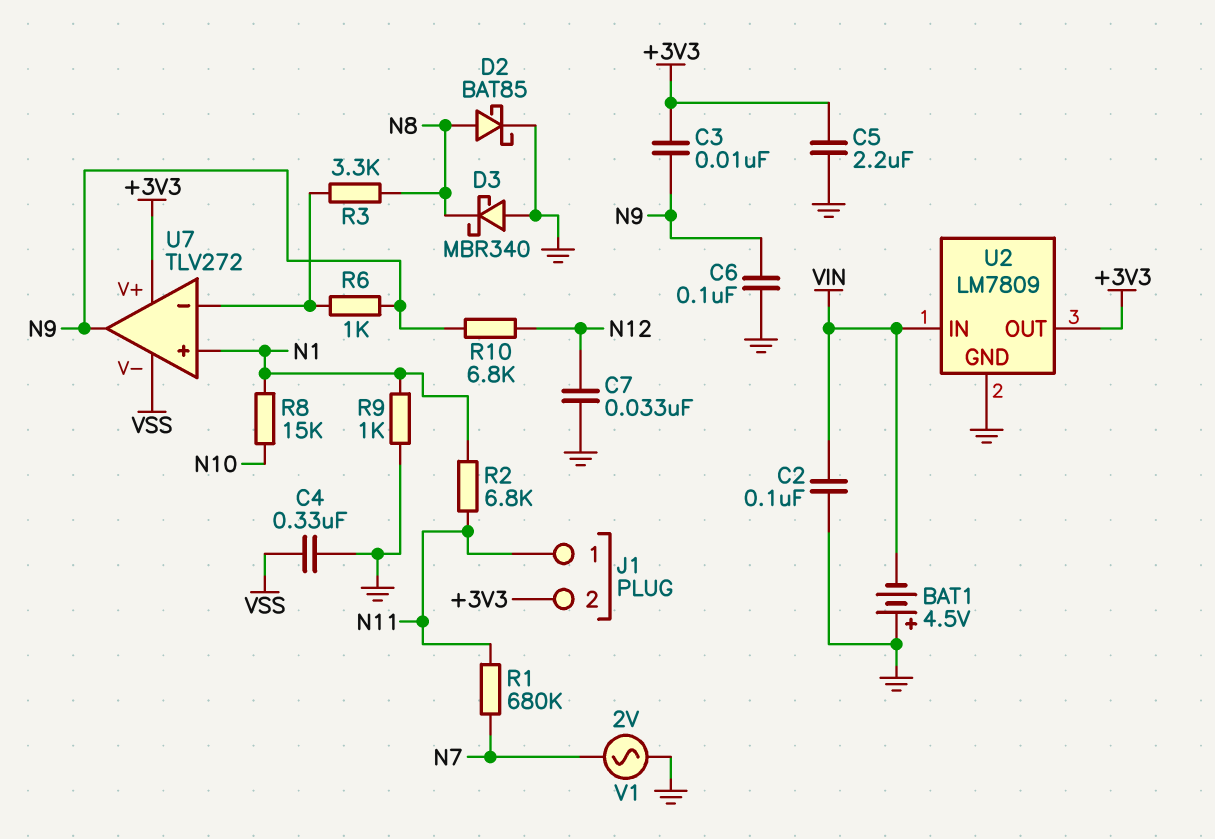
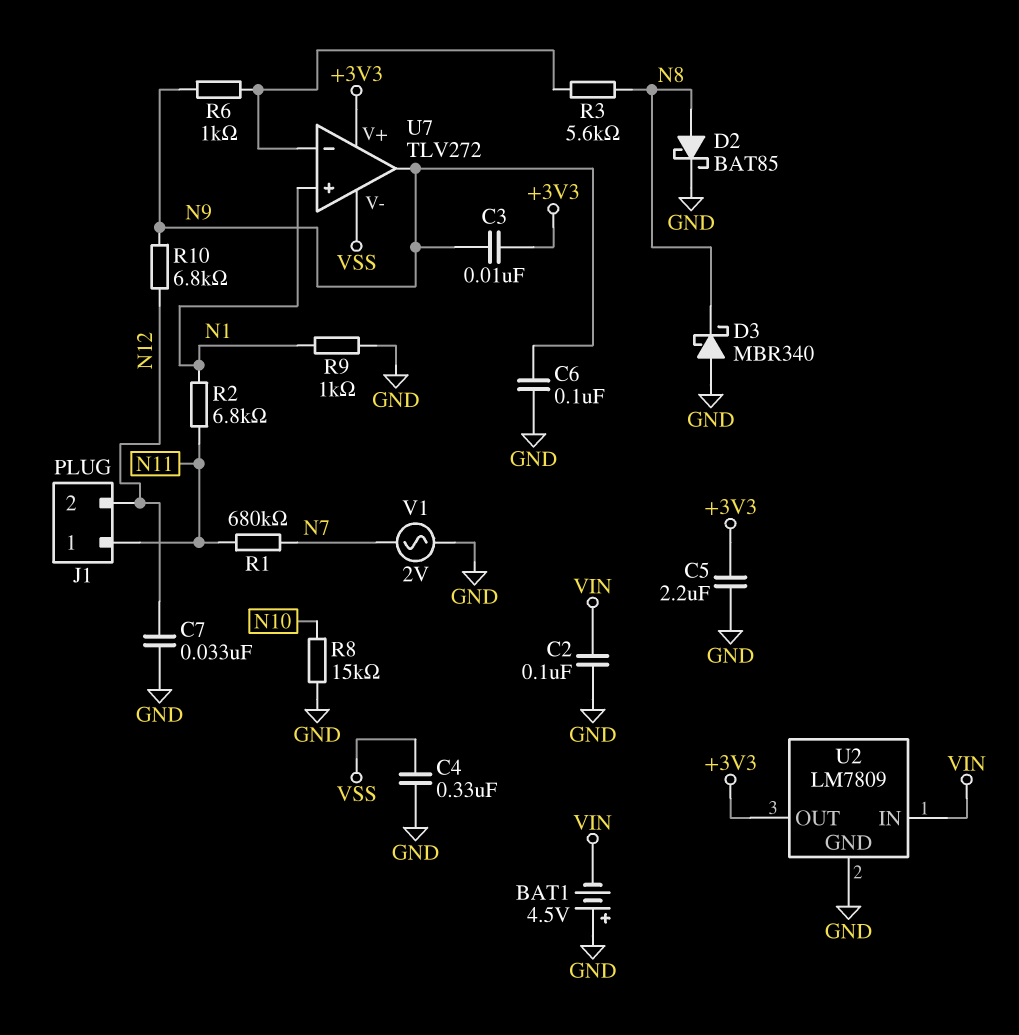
J1 pin 2: +3V3 -> N12
R3: 3.3k (N8, U7/in-) -> 5.6k (N8, U7/in-)
R8: 15k (N1, N10) -> 15k (GND, N10)

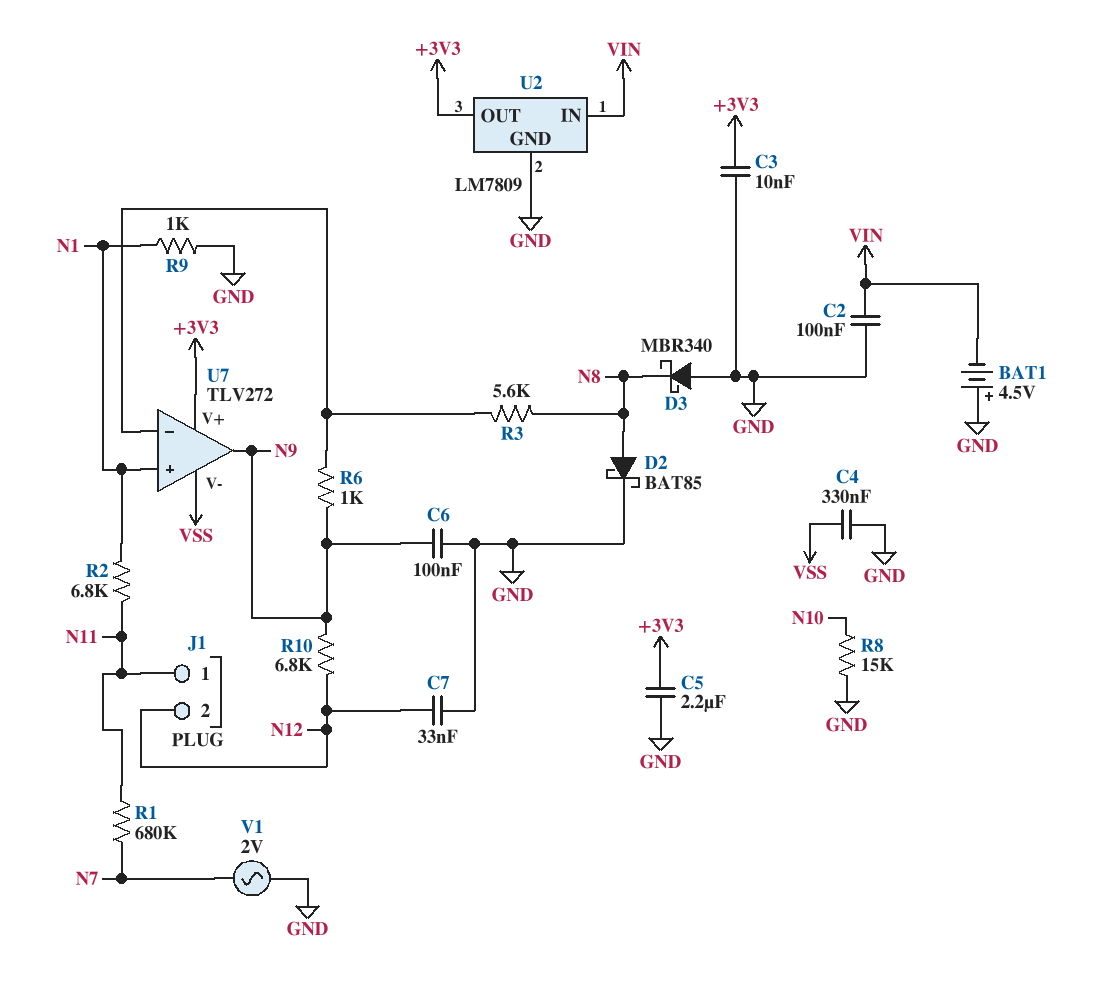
C3: 10nF (+3V3, N9) -> 10nF (+3V3, GND)

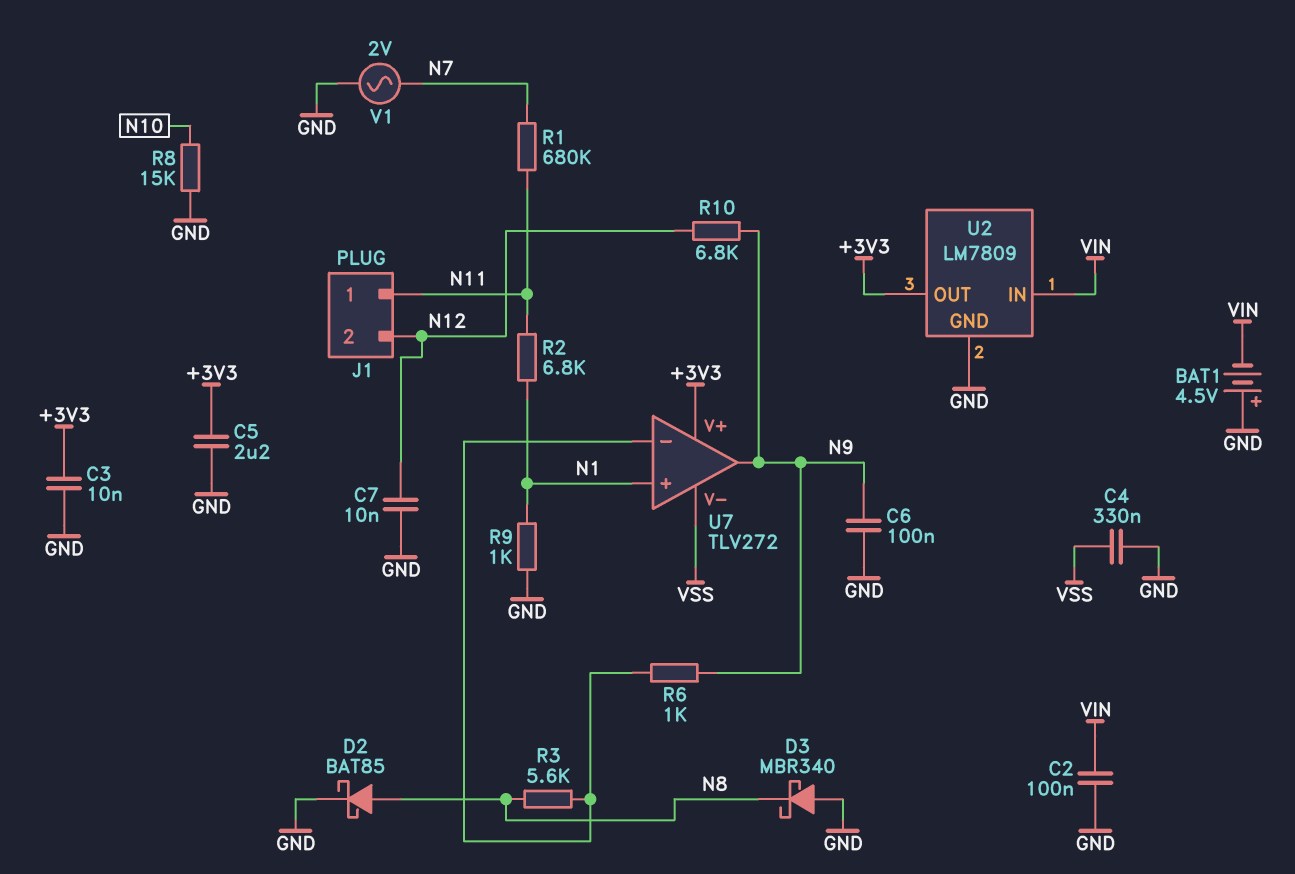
C7: 33nF (GND, N12) -> 10nF (GND, N12)

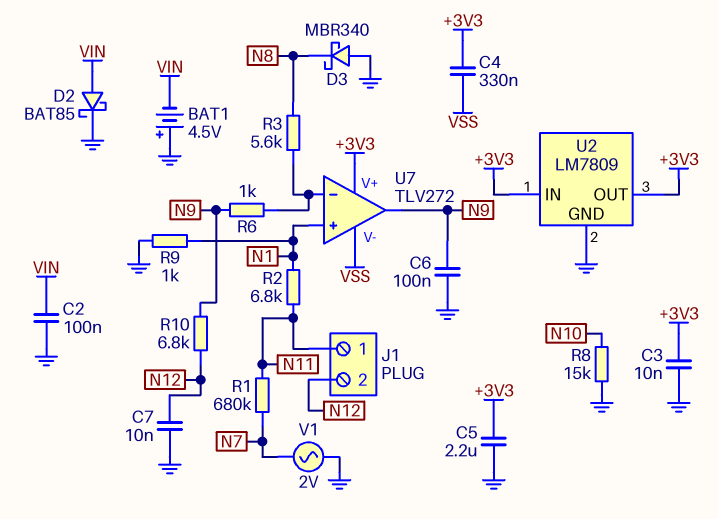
C4: 330nF (GND, VSS) -> 330nF (+3V3, VSS)
D2: schottky BAT85 (A N8, K GND) -> schottky BAT85 (A VIN, K GND)
U2 pin IN: VIN -> +3V3

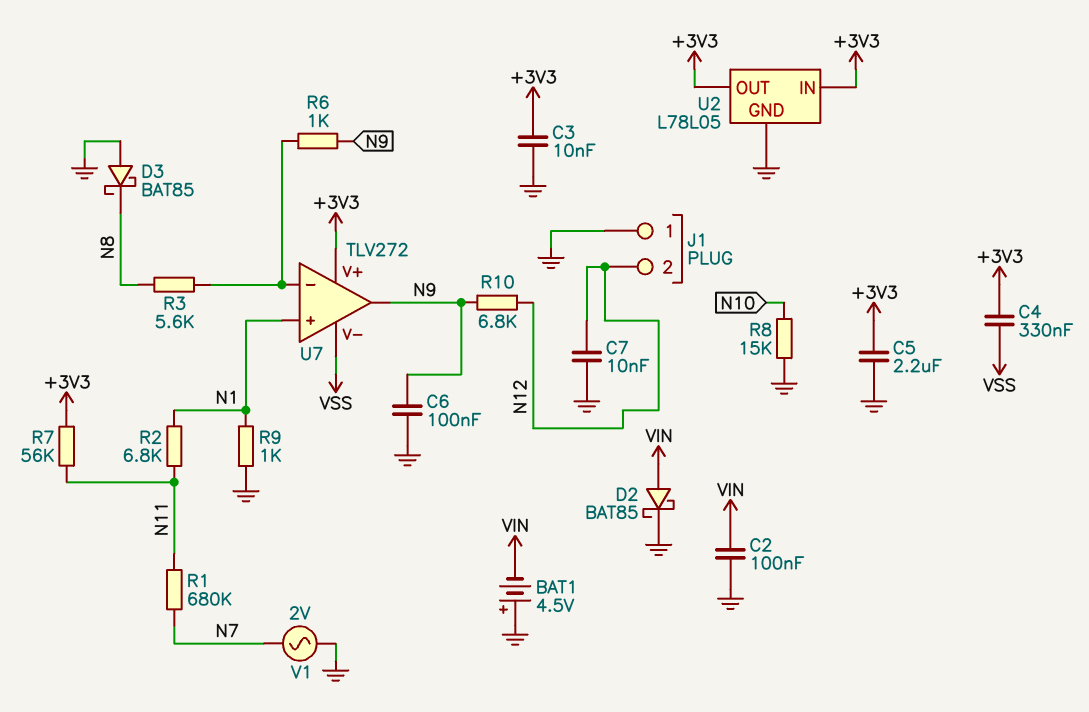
D3: schottky MBR340 (A GND, K N8) -> schottky BAT85 (A GND, K N8)
J1 pin 1: N11 -> GND
R7: none -> 56k (+3V3, N11)
U2: LM7809 -> L78L05

